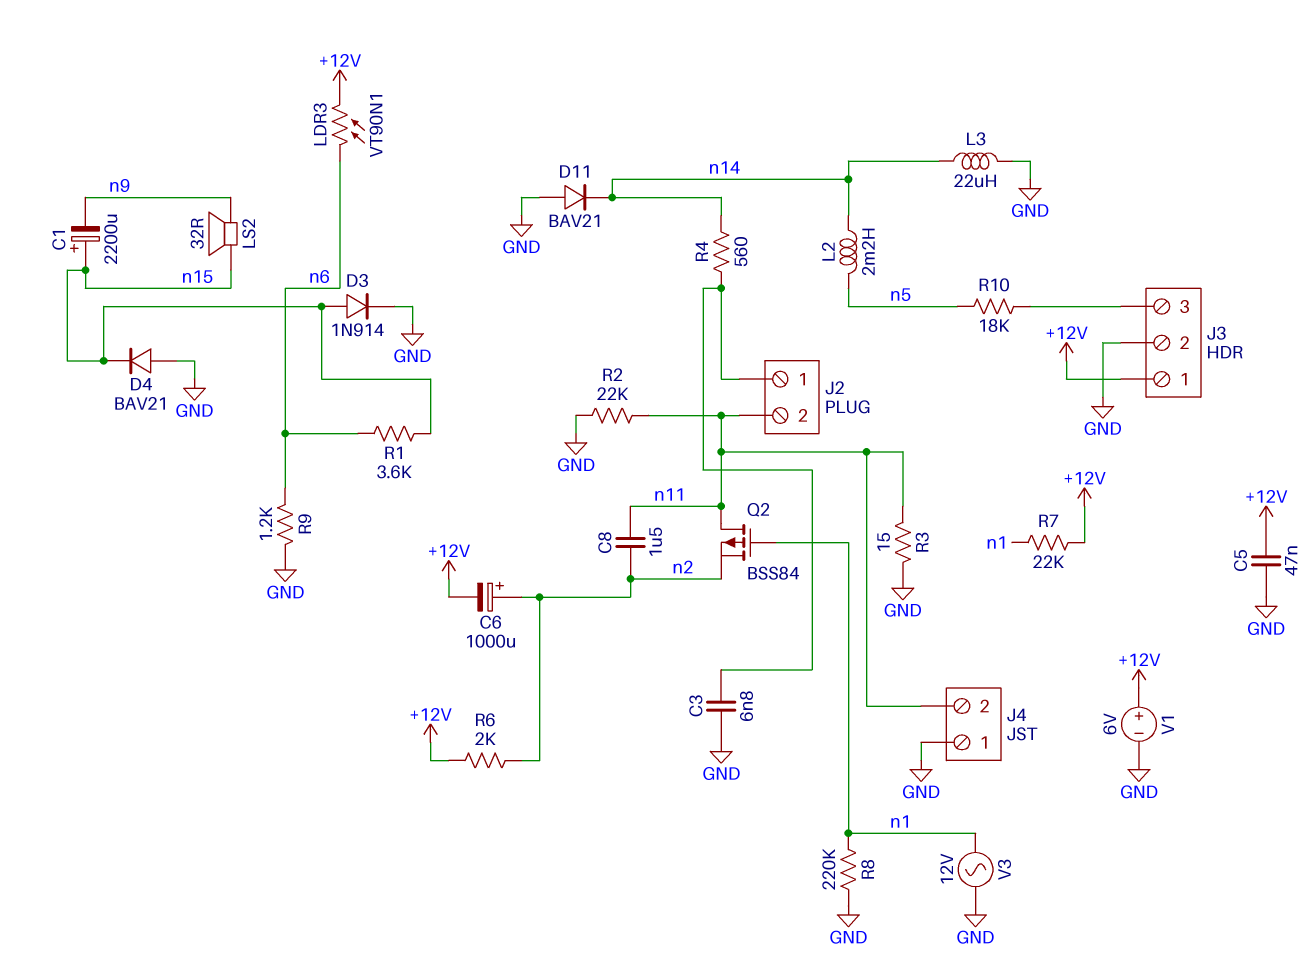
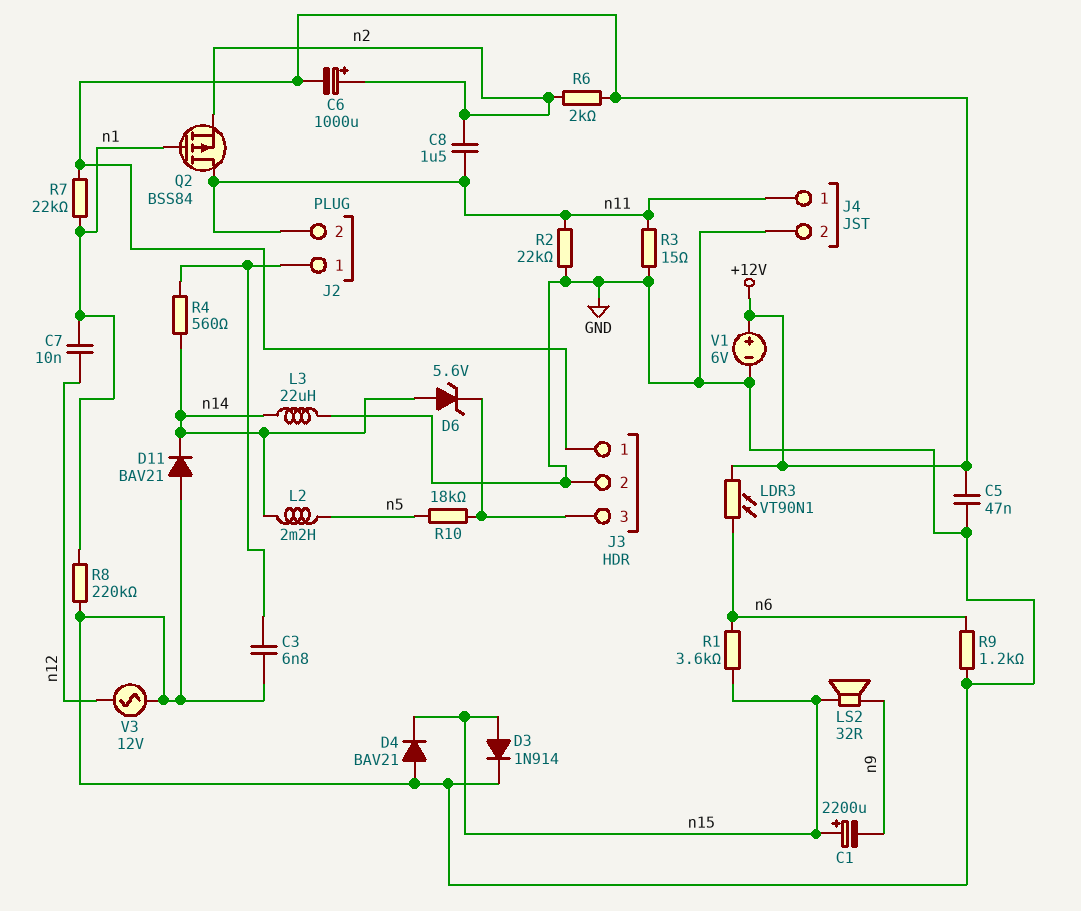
C7: none -> 10nF (n1, n12)
D6: none -> zener 5.6V (A n14, K J3/3)
J4 pin 1: GND -> n11
J4 pin 2: n11 -> GND
V3: AC 12V (GND, n1) -> AC 12V (GND, n12)

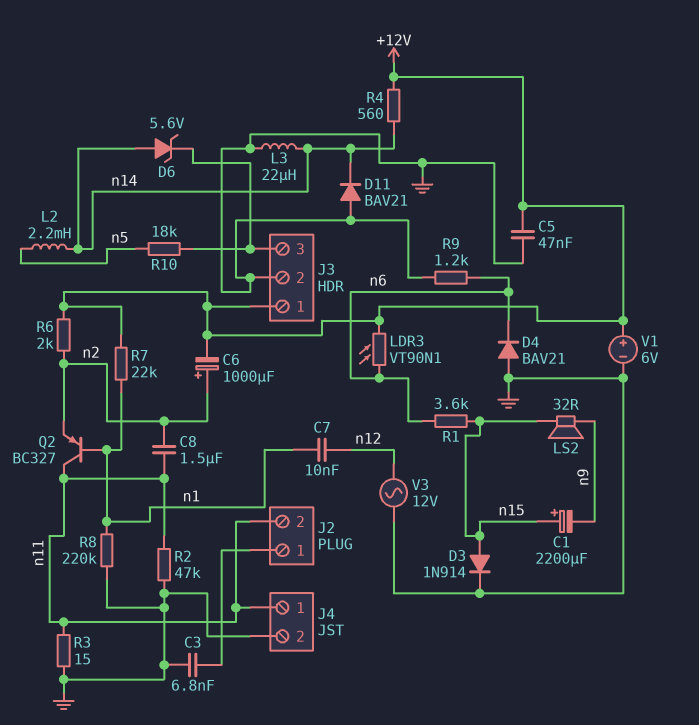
D4: diode BAV21 (A GND, K n15) -> diode BAV21 (A GND, K n6)
Q2: PMOS BSS84 (G n1, D n11, S n2) -> PNP BC327 (B n1, C n11, E n2)
R2: 22k (GND, n11) -> 47k (GND, n11)
R4: 560 (J2/1, n14) -> 560 (+12V, n14)

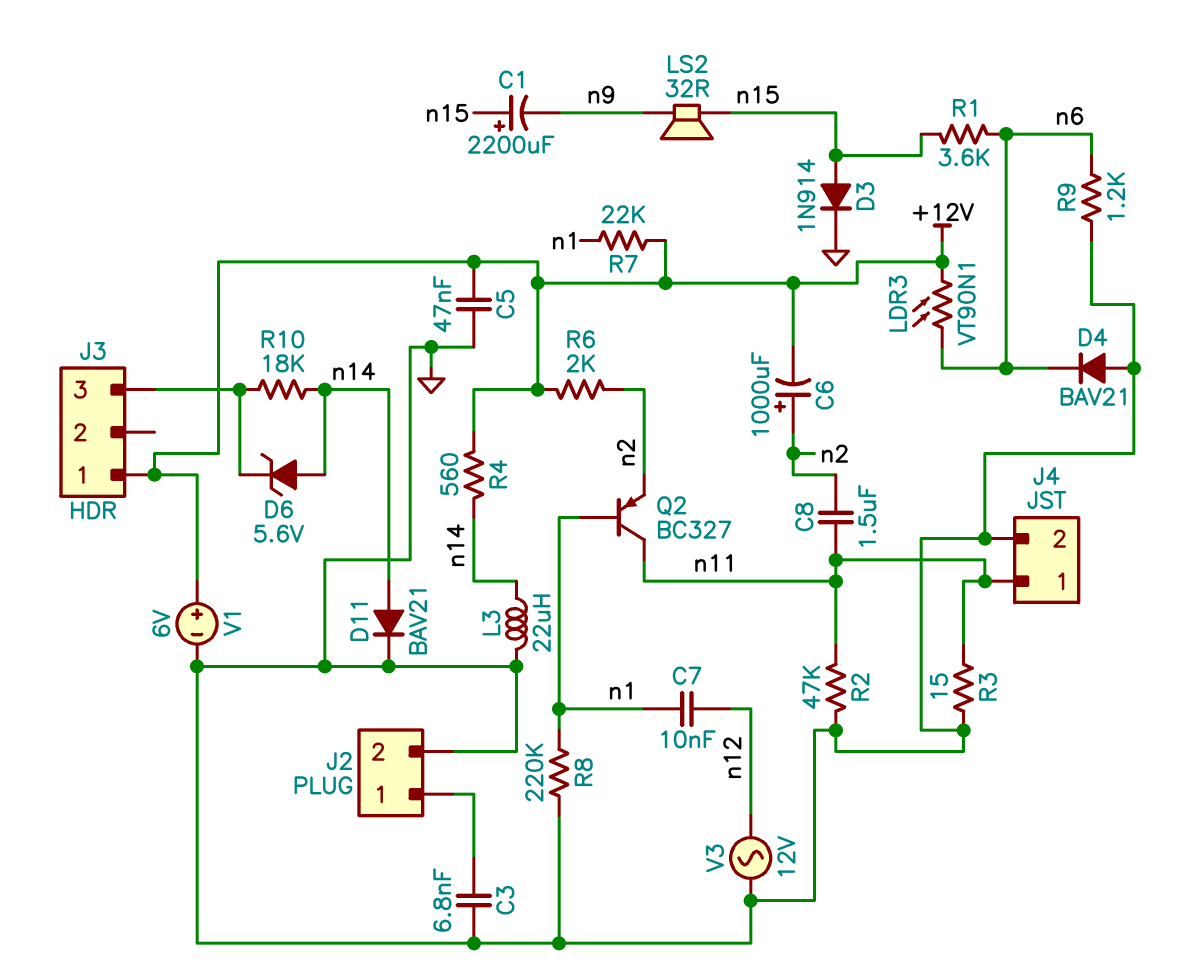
D11: diode BAV21 (A GND, K n14) -> diode BAV21 (A n14, K GND)
J2 pin 2: n11 -> GND
J3 pin 2: GND -> none
L2: 2.2mH (n5, n14) -> none
R10: 18k (J3/3, n5) -> 18k (J3/3, n14)

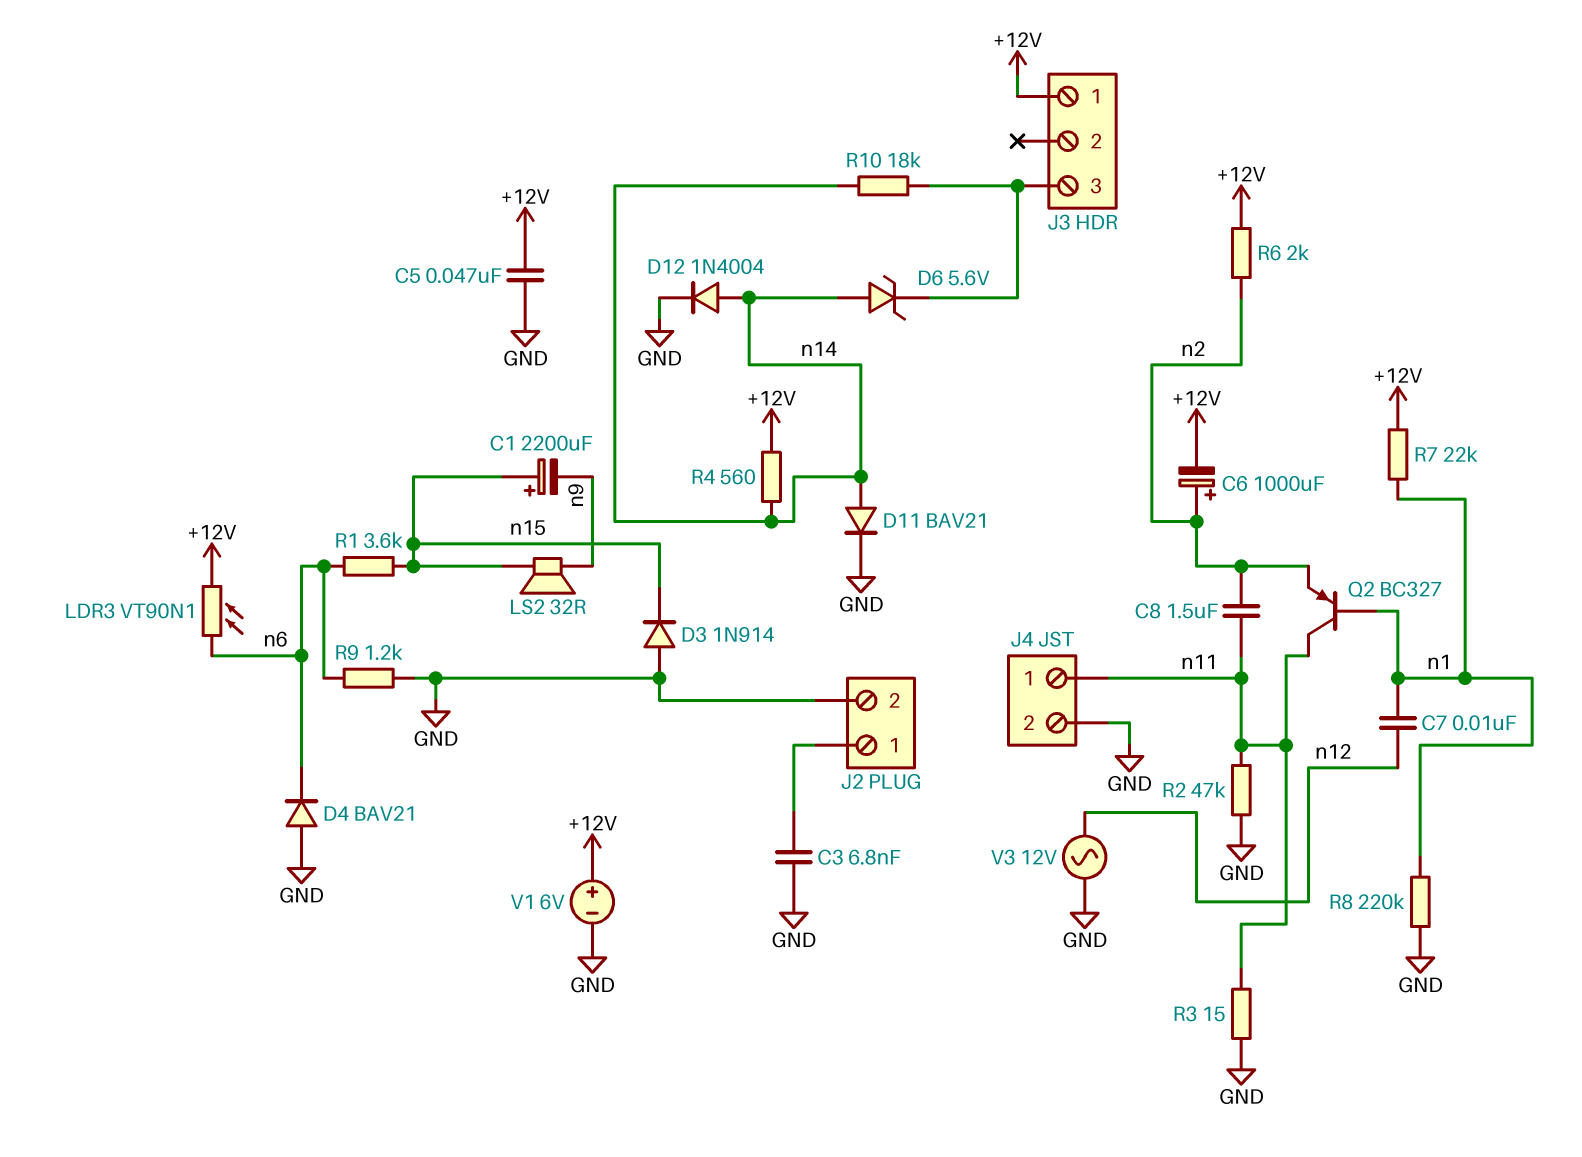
D3: diode 1N914 (A n15, K GND) -> diode 1N914 (A GND, K n15)
D12: none -> diode 1N4004 (A n14, K GND)
L3: 22uH (GND, n14) -> none

